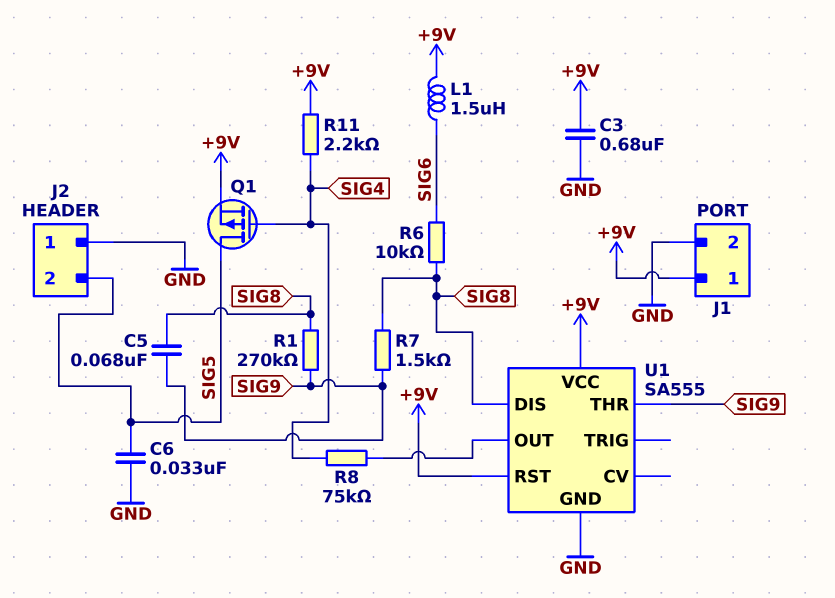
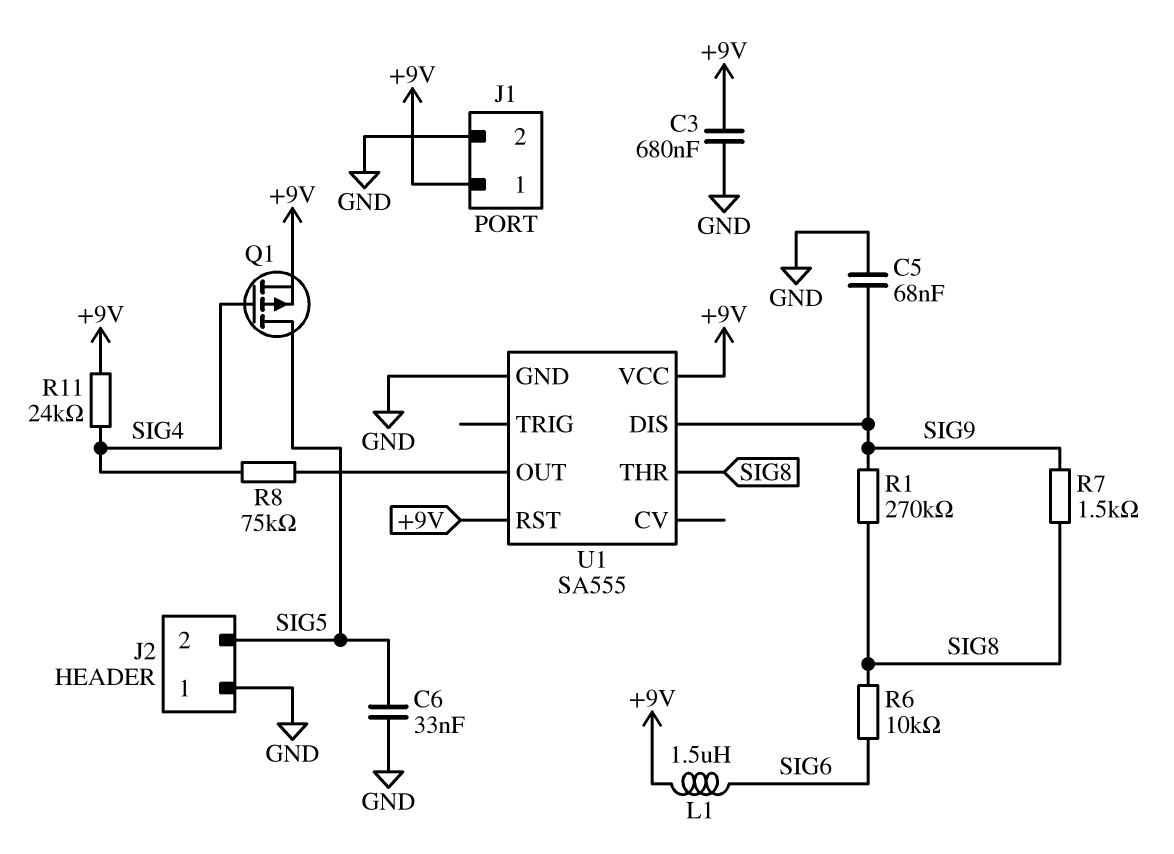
C5: 68nF (SIG8, SIG9) -> 68nF (GND, SIG9)
R11: 2.2k (+9V, SIG4) -> 24k (+9V, SIG4)
U1 pin DIS: SIG8 -> SIG9
U1 pin THR: SIG9 -> SIG8

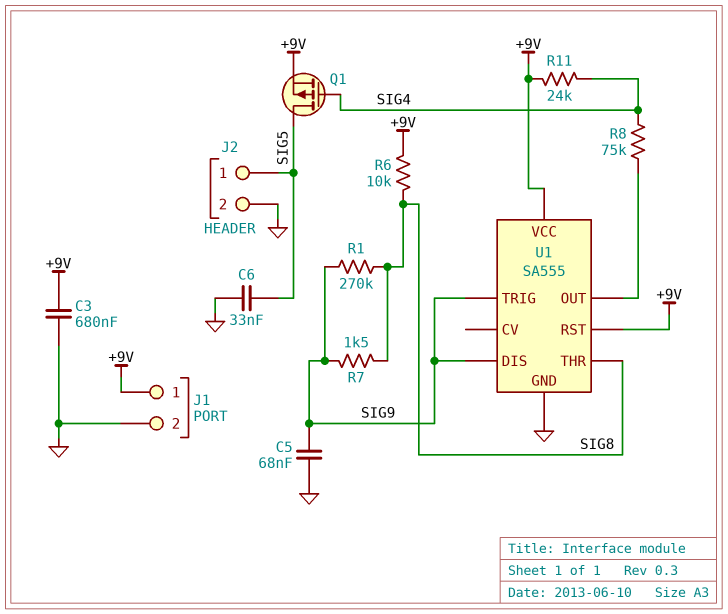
J2 pin 1: GND -> SIG5
J2 pin 2: SIG5 -> GND
L1: 1.5uH (+9V, SIG6) -> none
R6: 10k (SIG6, SIG8) -> 10k (+9V, SIG8)
U1 pin TRIG: none -> SIG9

